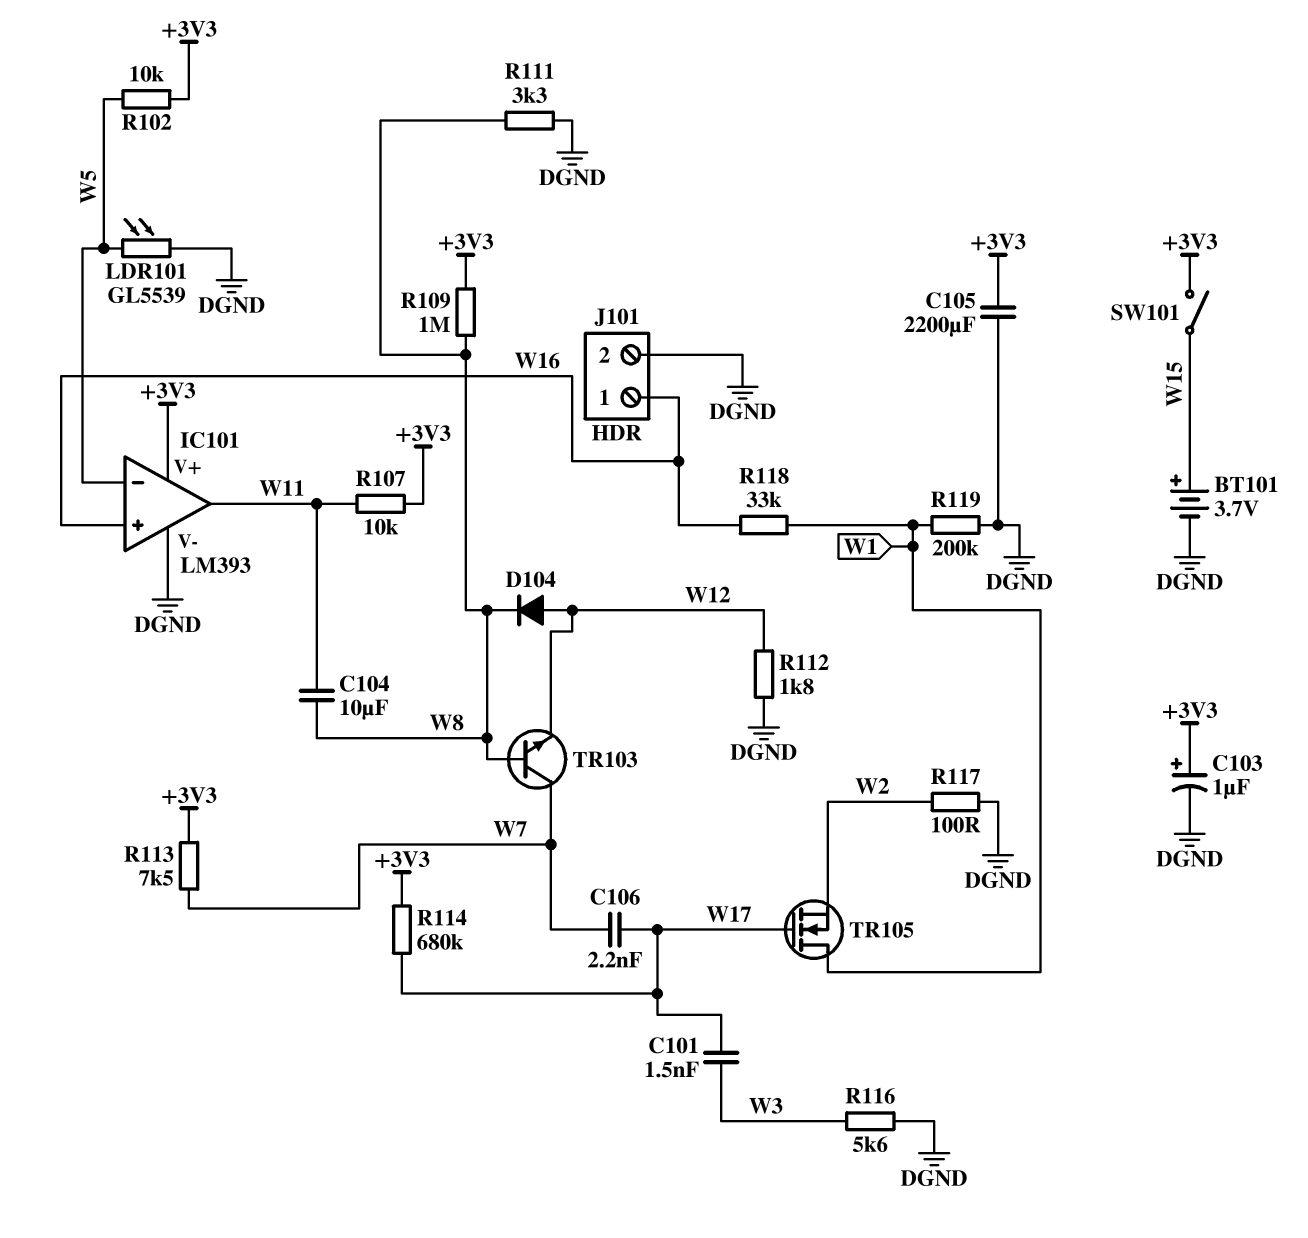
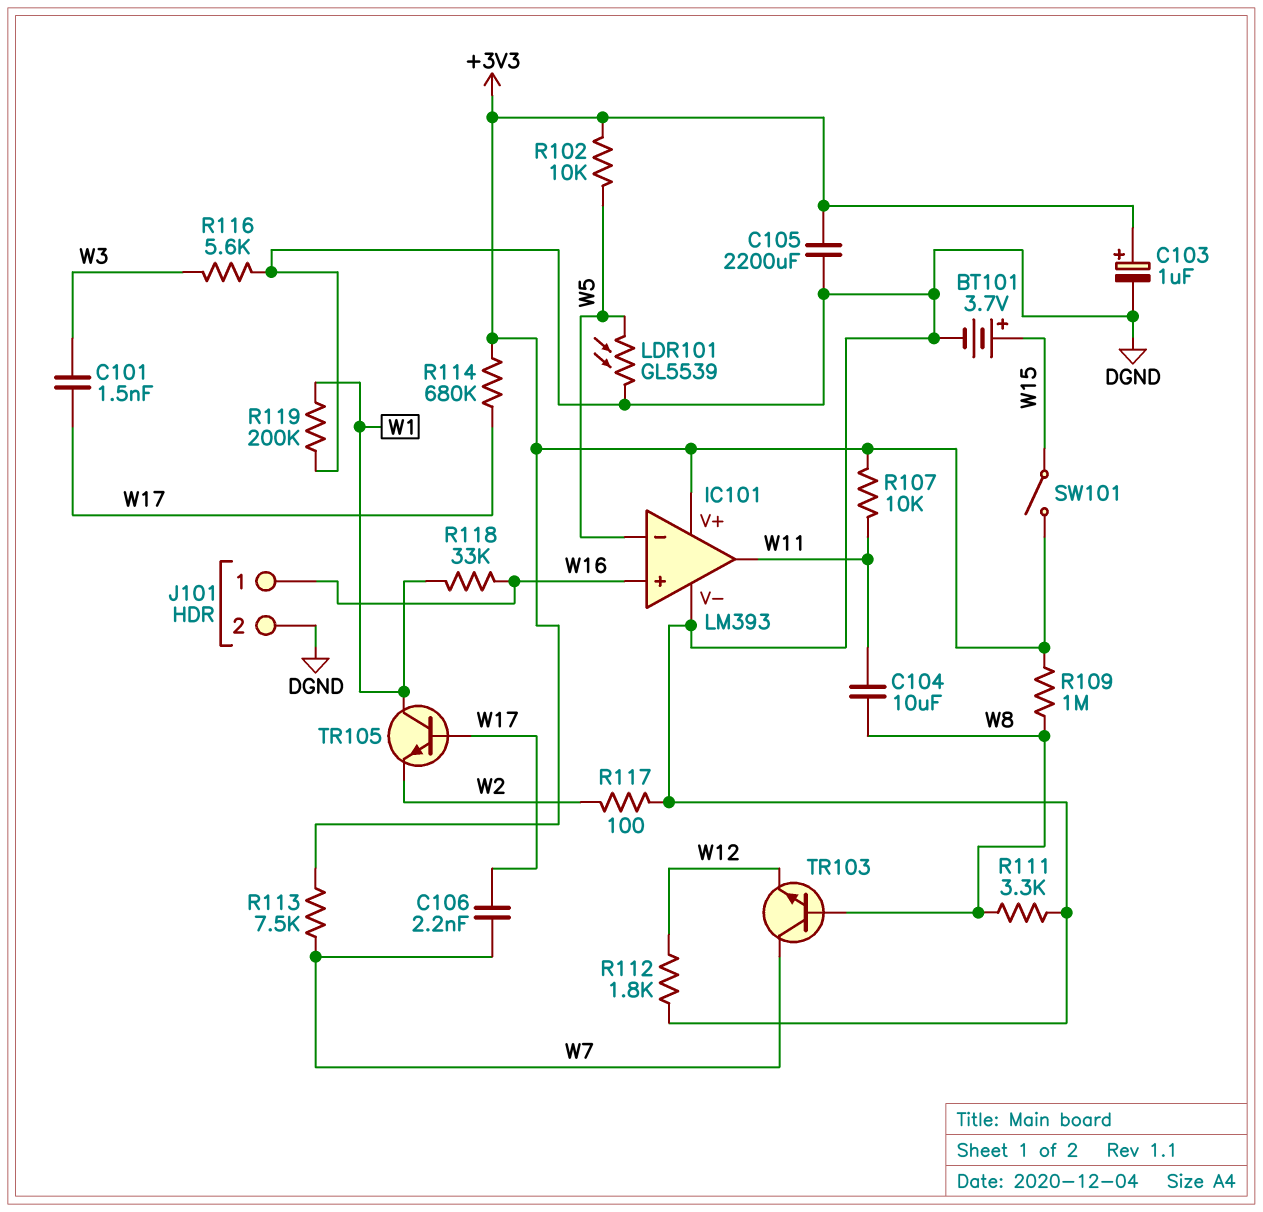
D104: diode (A W12, K W8) -> none
TR105: NMOS (G W17, D W1, S W2) -> NPN (B W17, C W1, E W2)

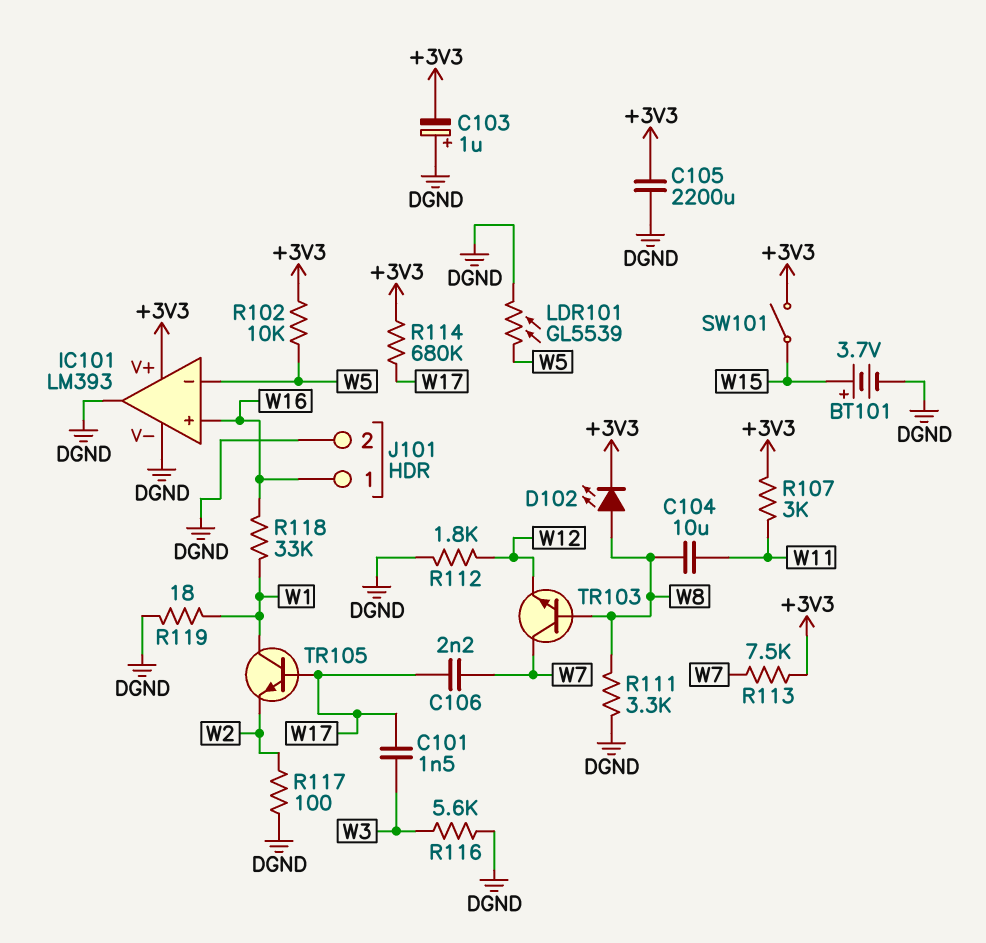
C103: 1uF (plus +3V3, minus DGND) -> 1uF (plus DGND, minus +3V3)
D102: none -> LED (A W8, K +3V3)
IC101 pin out: W11 -> DGND
R107: 10k (+3V3, W11) -> 3k (+3V3, W11)
R109: 1M (+3V3, W8) -> none
R119: 200k (DGND, W1) -> 18 (DGND, W1)

